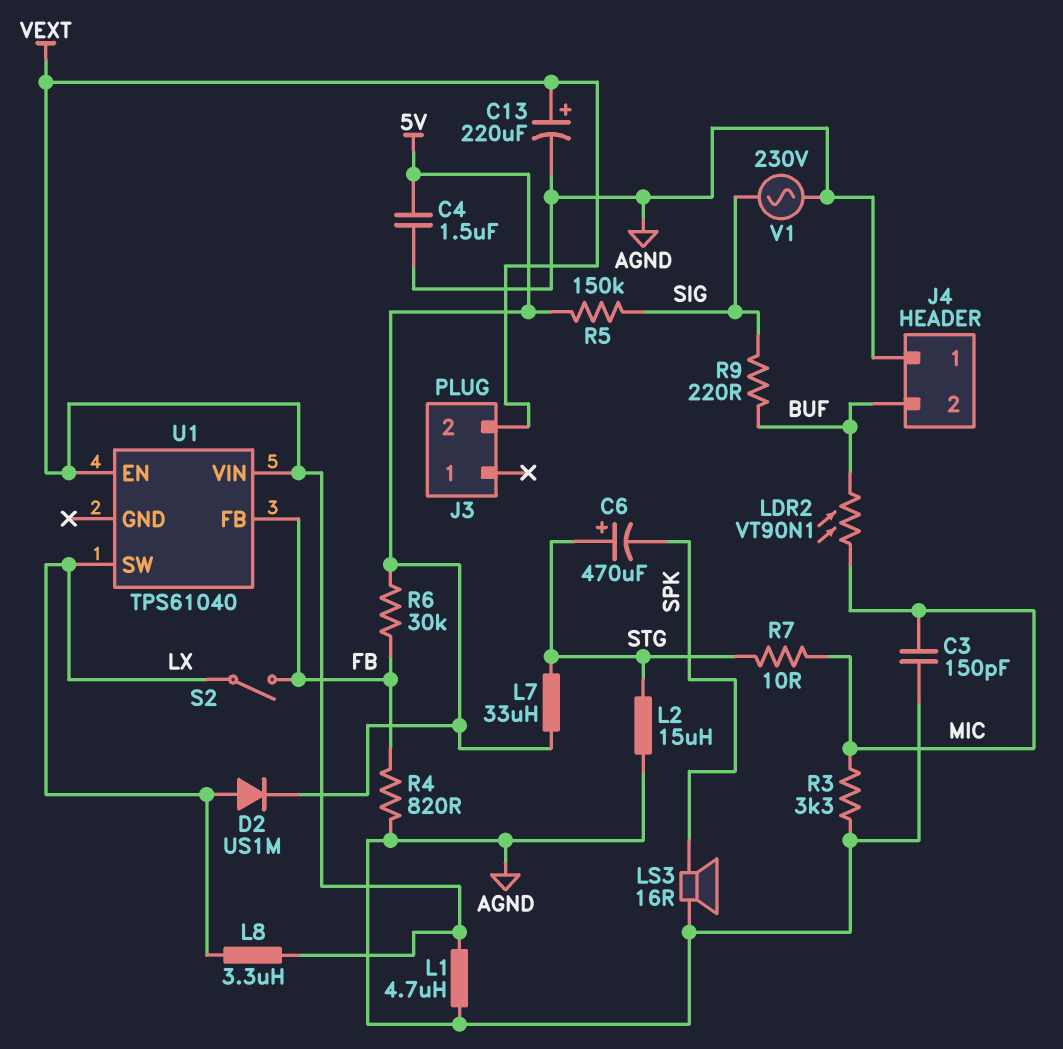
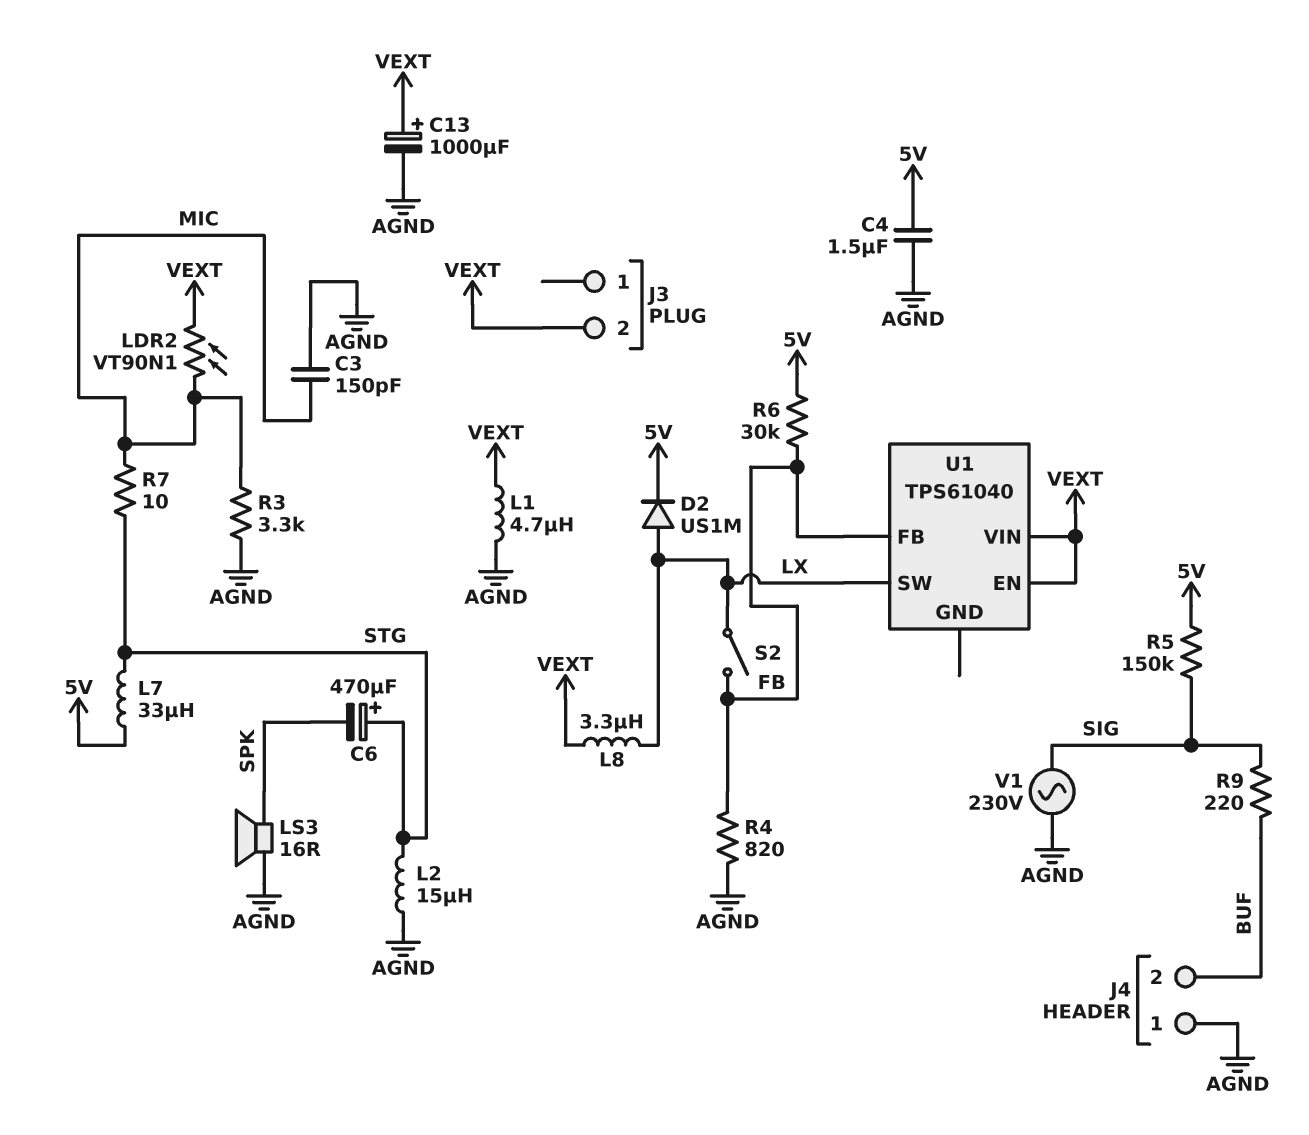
C13: 220uF (plus VEXT, minus AGND) -> 1000uF (plus VEXT, minus AGND)
LDR2: VT90N1 (BUF, MIC) -> VT90N1 (MIC, VEXT)

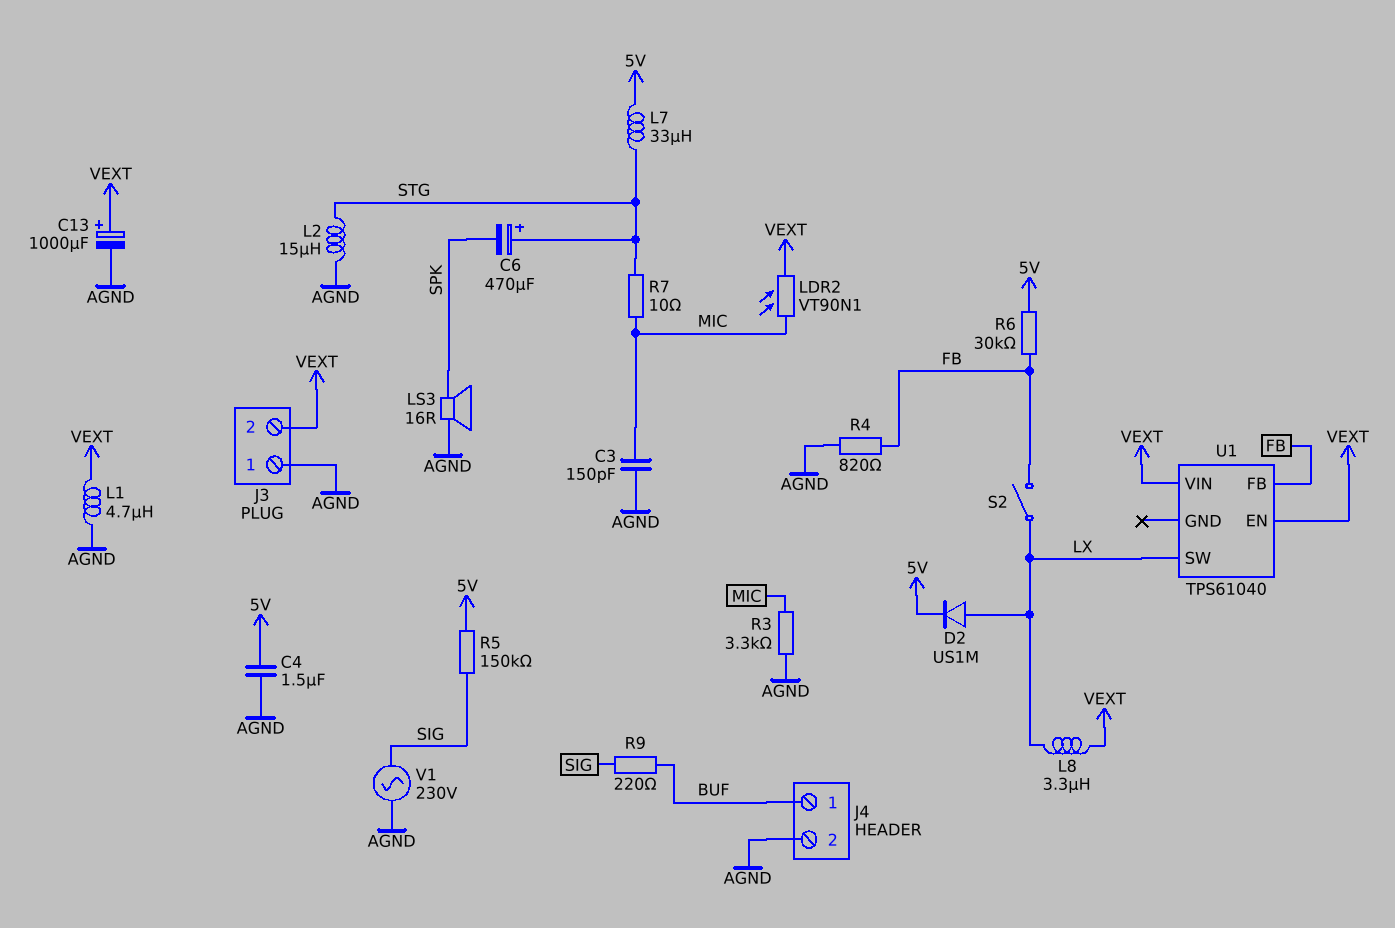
J3 pin 1: none -> AGND
J4 pin 1: AGND -> BUF
J4 pin 2: BUF -> AGND

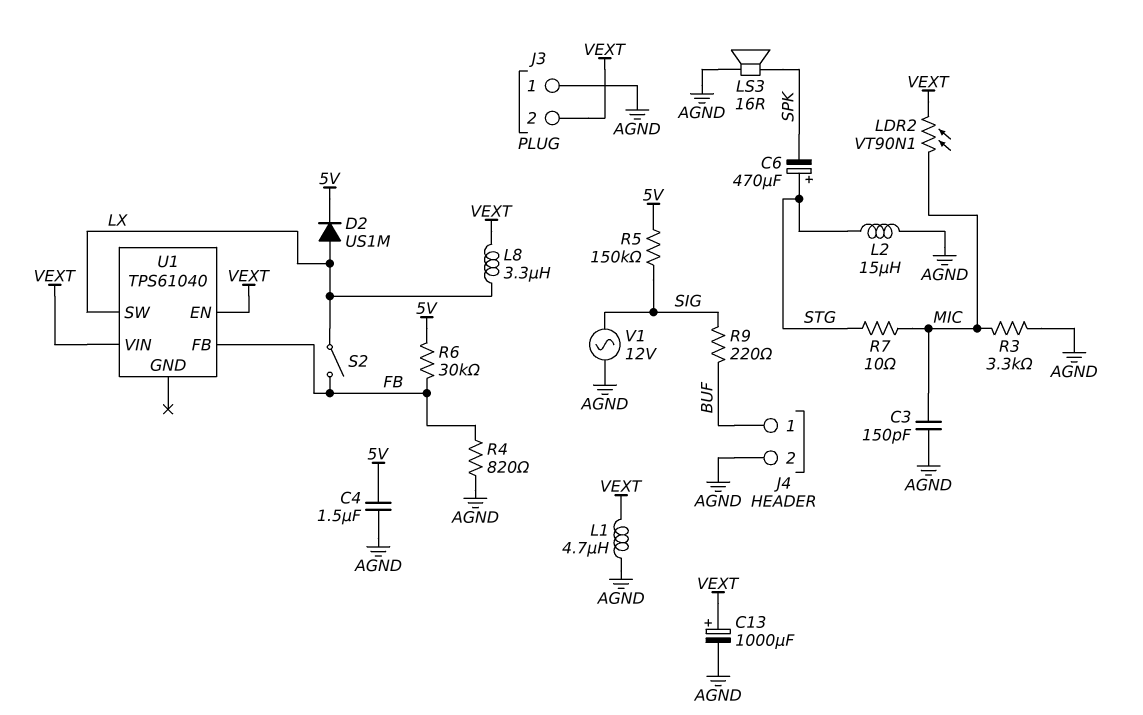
L7: 33uH (5V, STG) -> none
V1: AC 230V (AGND, SIG) -> AC 12V (AGND, SIG)

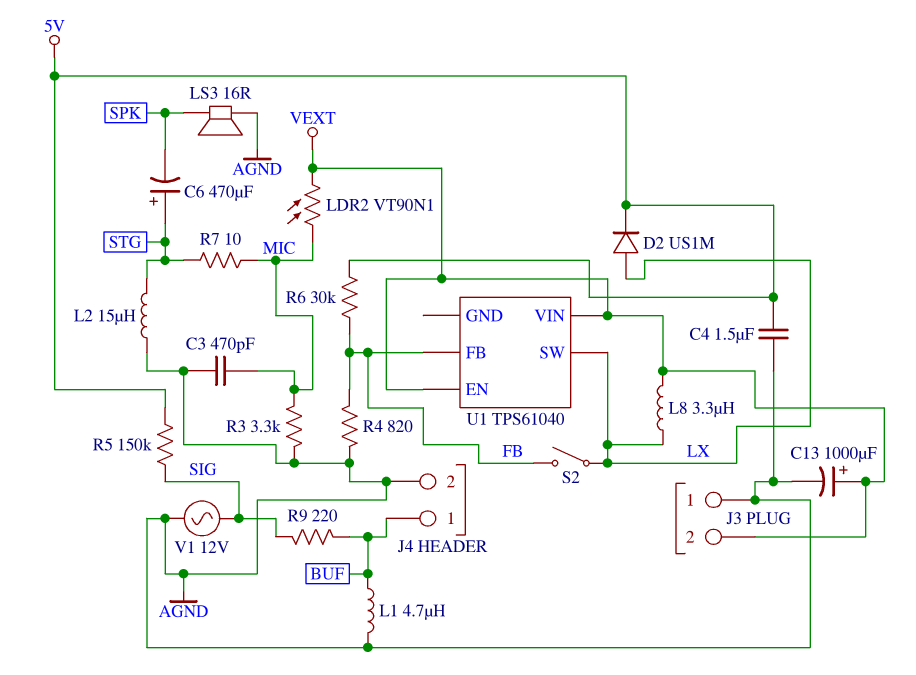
C3: 150pF (AGND, MIC) -> 470pF (AGND, MIC)
L1: 4.7uH (AGND, VEXT) -> 4.7uH (AGND, BUF)

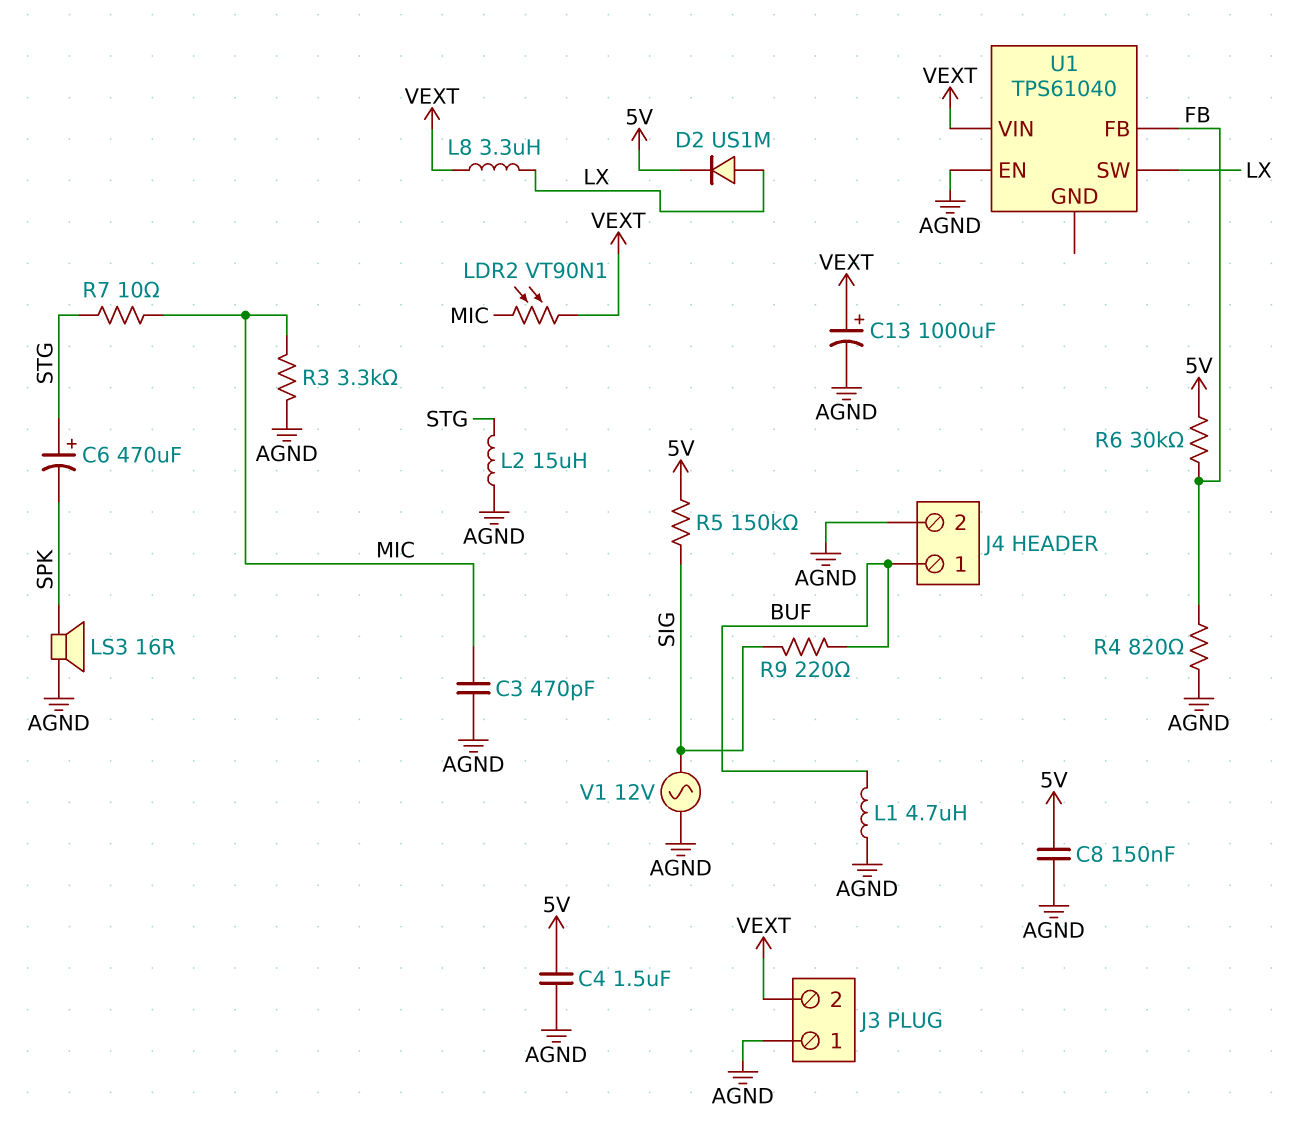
C8: none -> 150nF (5V, AGND)
S2: switch (FB, LX) -> none
U1 pin EN: VEXT -> AGND

